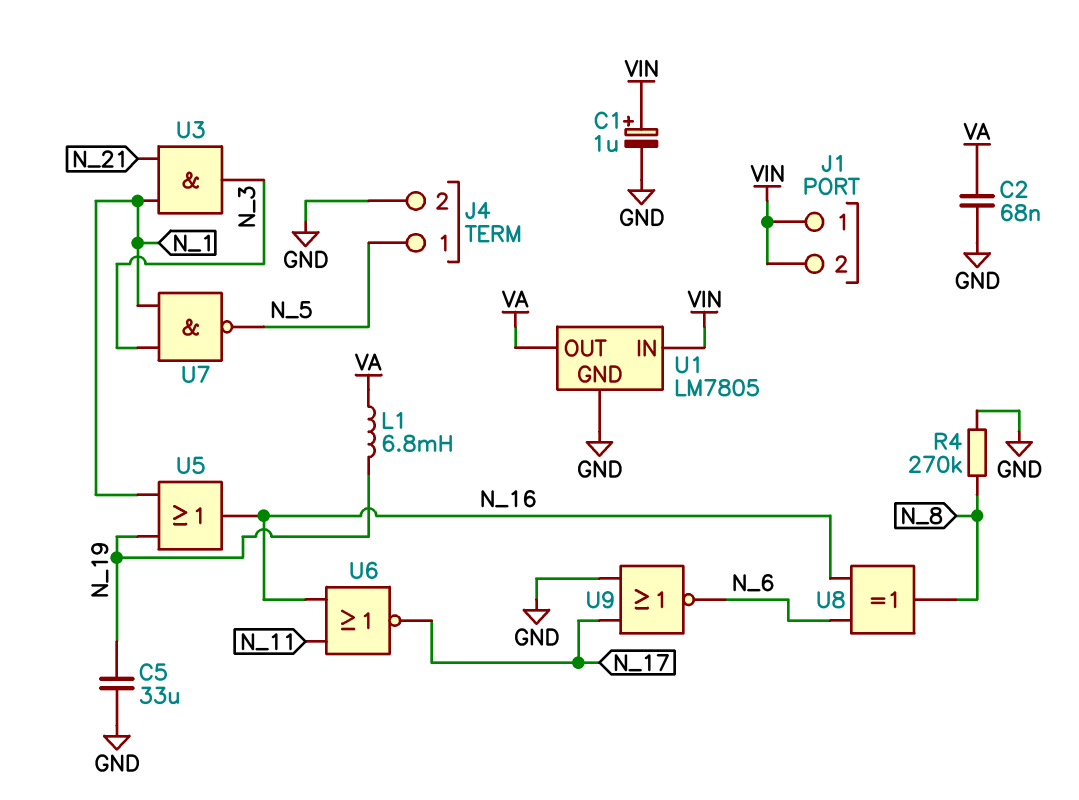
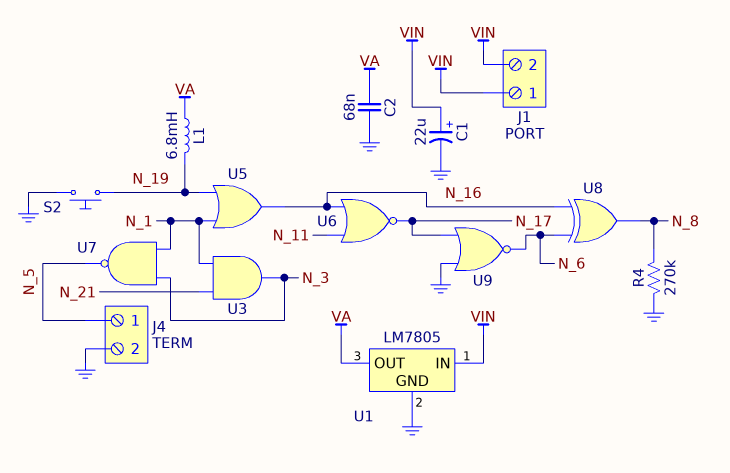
C1: 1uF (plus VIN, minus GND) -> 22uF (plus VIN, minus GND)
C5: 33uF (GND, N_19) -> none
S2: none -> button (GND, N_19)

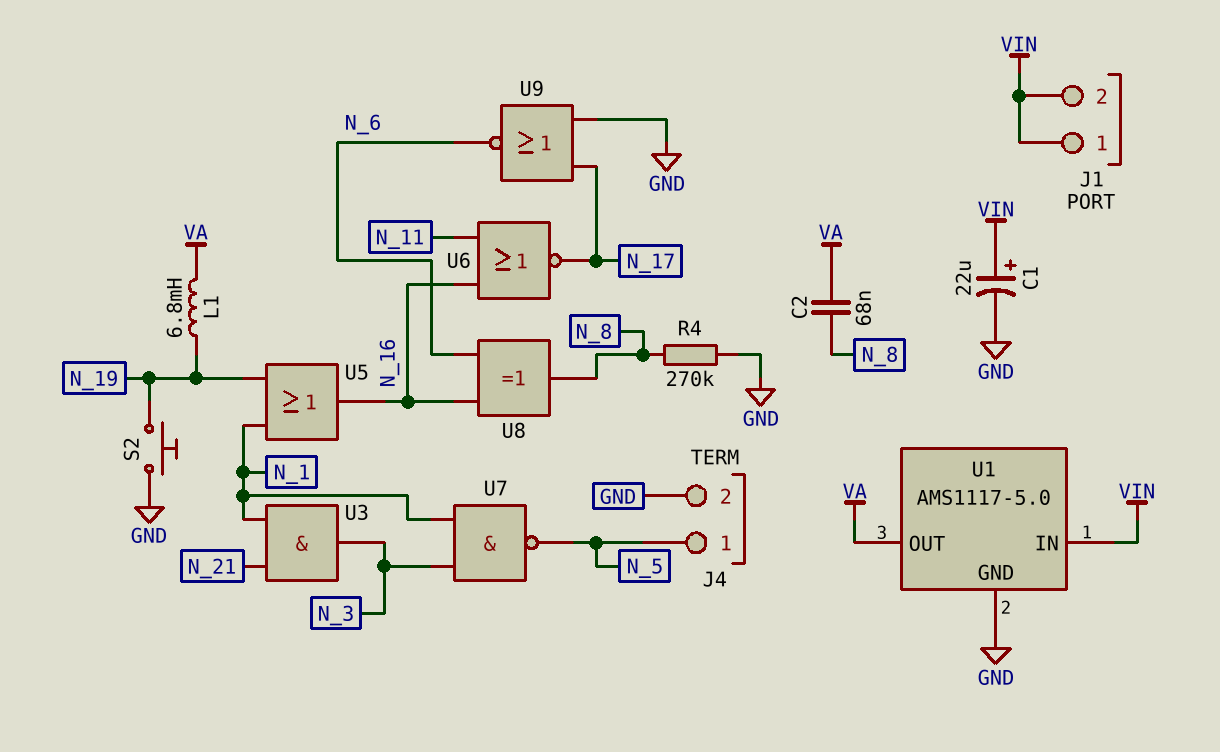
C2: 68nF (GND, VA) -> 68nF (N_8, VA)
U1: LM7805 -> AMS1117-5.0

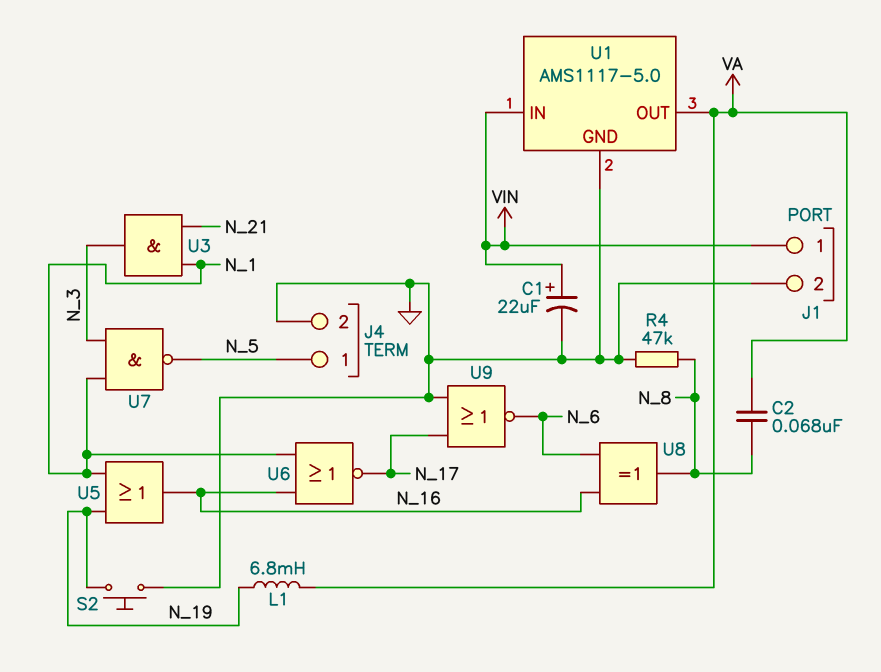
J1 pin 2: VIN -> GND
R4: 270k (GND, N_8) -> 47k (GND, N_8)
U6: NOR (in N_11, in N_16, out N_17) -> NOR (in N_1, in N_16, out N_17)

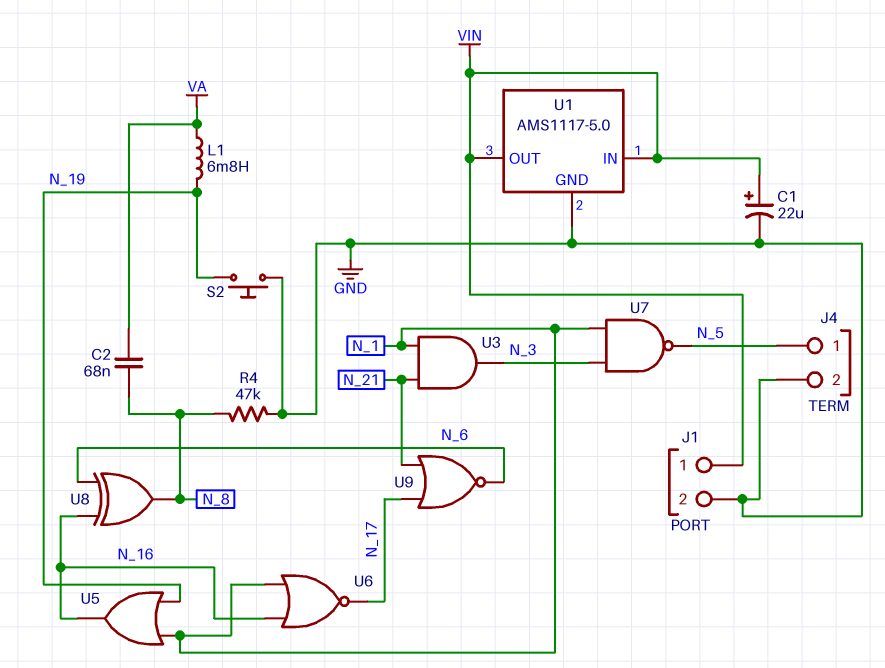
U1 pin OUT: VA -> VIN
U9: NOR (in GND, in N_17, out N_6) -> NOR (in N_17, in N_21, out N_6)

